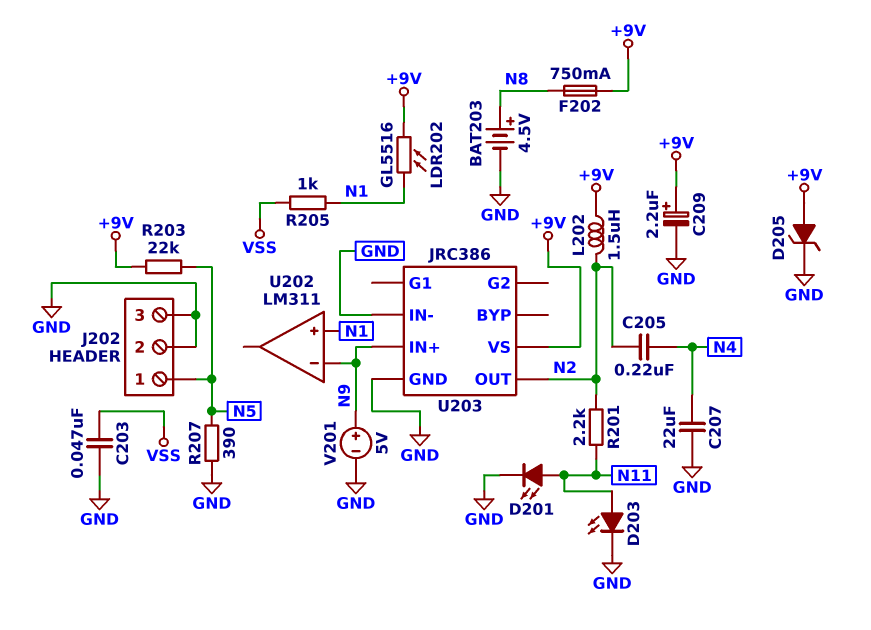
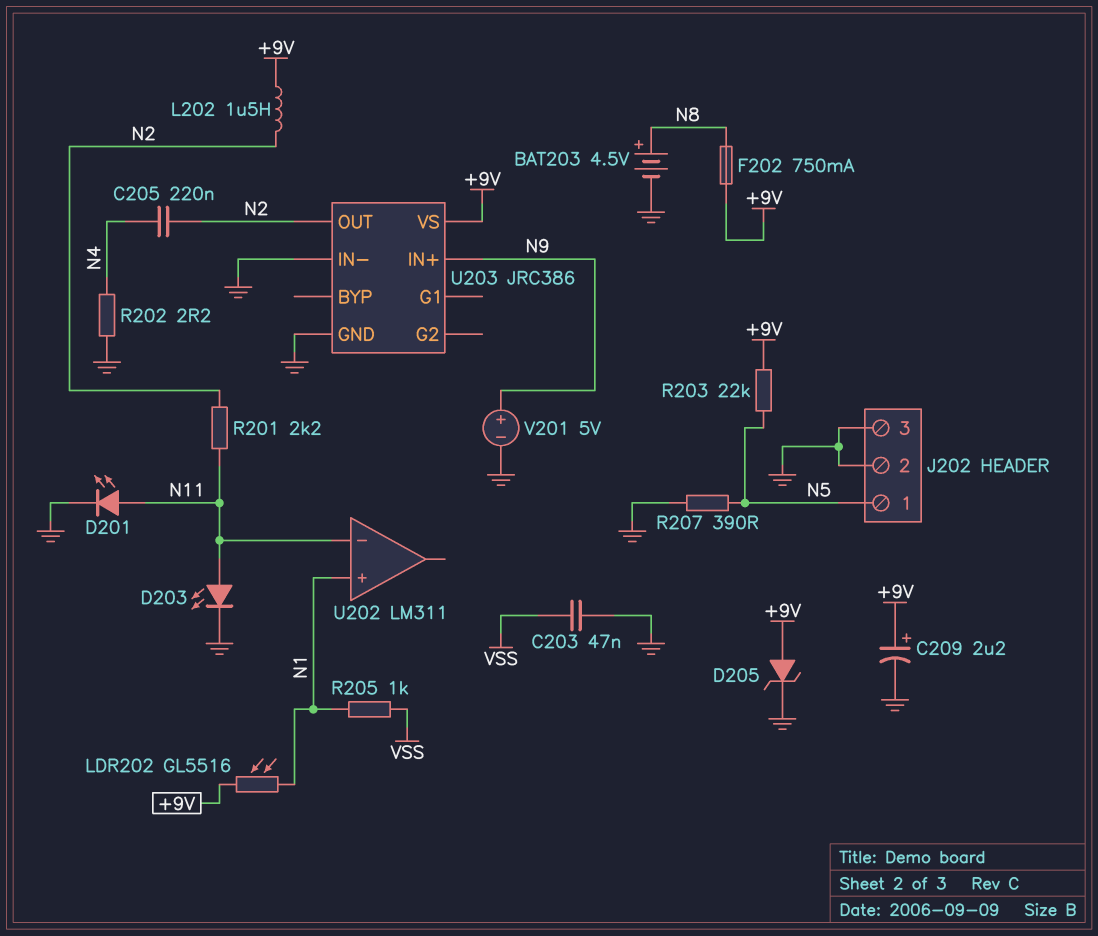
C207: 22uF (GND, N4) -> none
R202: none -> 2.2 (GND, N4)
U202 pin in-: N9 -> N11

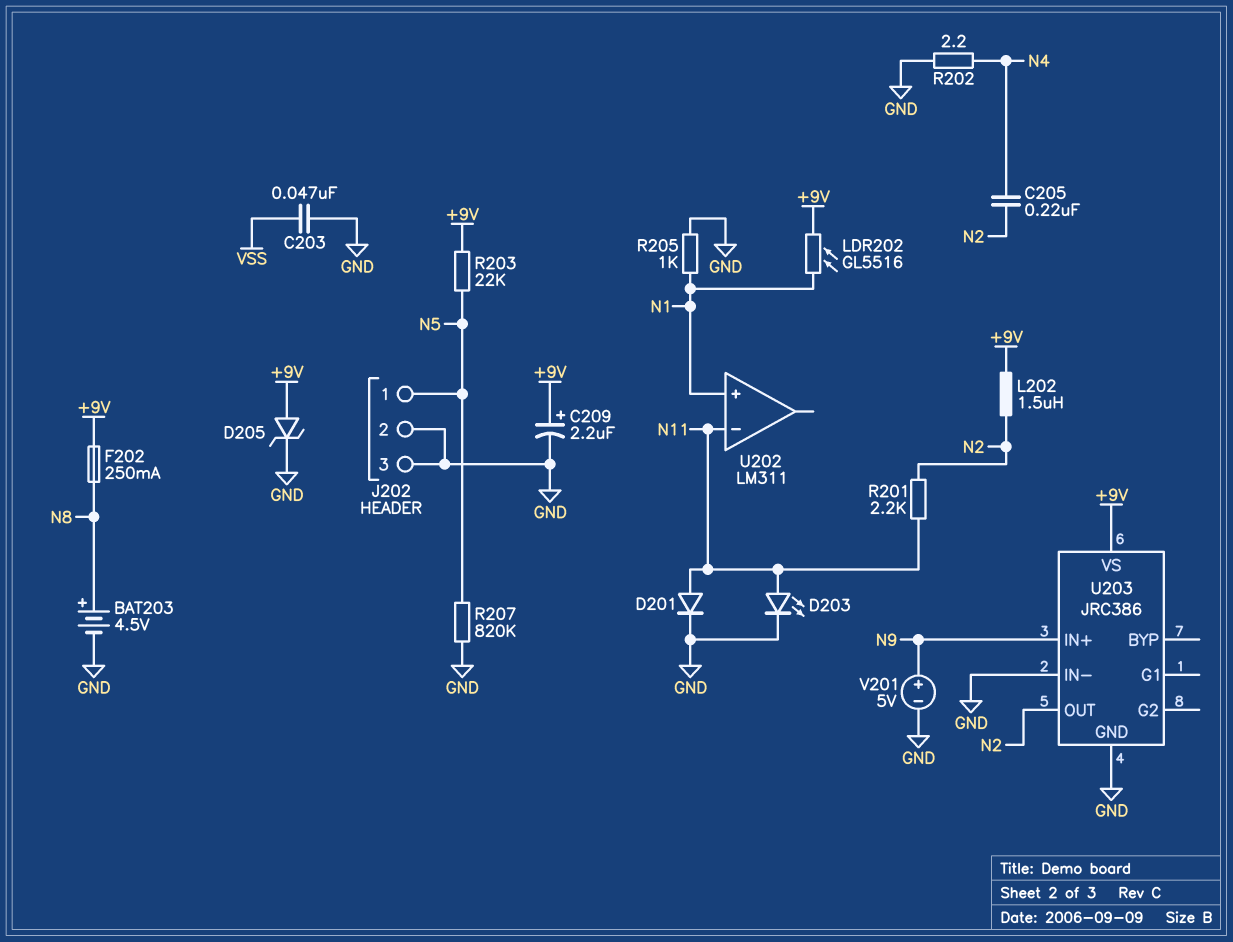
D201: LED (A N11, K GND) -> diode (A N11, K GND)
F202: 750mA (+9V, N8) -> 250mA (+9V, N8)
R205: 1k (N1, VSS) -> 1k (GND, N1)
R207: 390 (GND, N5) -> 820k (GND, N5)

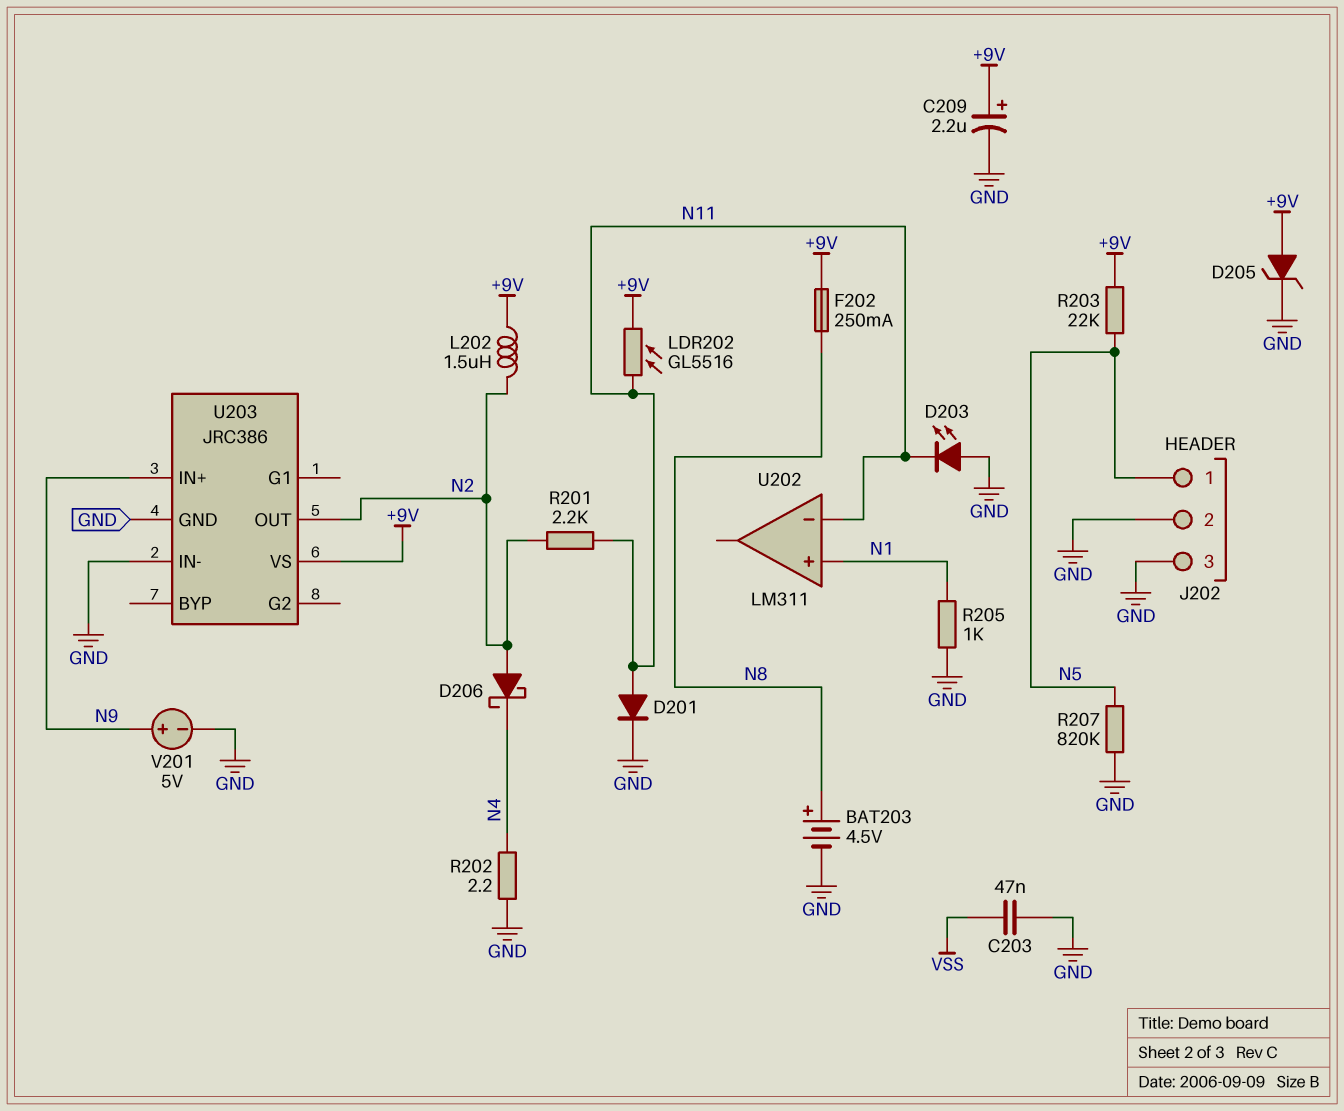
C205: 220nF (N2, N4) -> none
D203: LED (A N11, K GND) -> LED (A GND, K N11)
D206: none -> schottky (A N2, K N4)
LDR202: GL5516 (+9V, N1) -> GL5516 (+9V, N11)

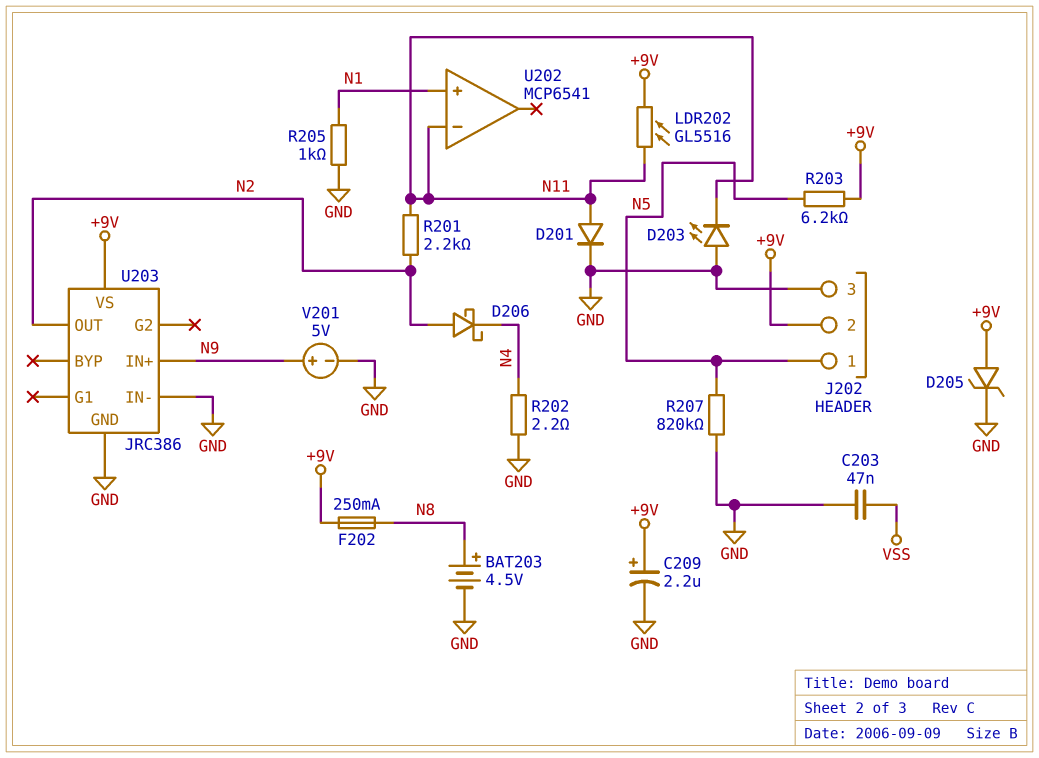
J202 pin 2: GND -> +9V
L202: 1.5uH (+9V, N2) -> none
R203: 22k (+9V, N5) -> 6.2k (+9V, N5)
U202: LM311 -> MCP6541

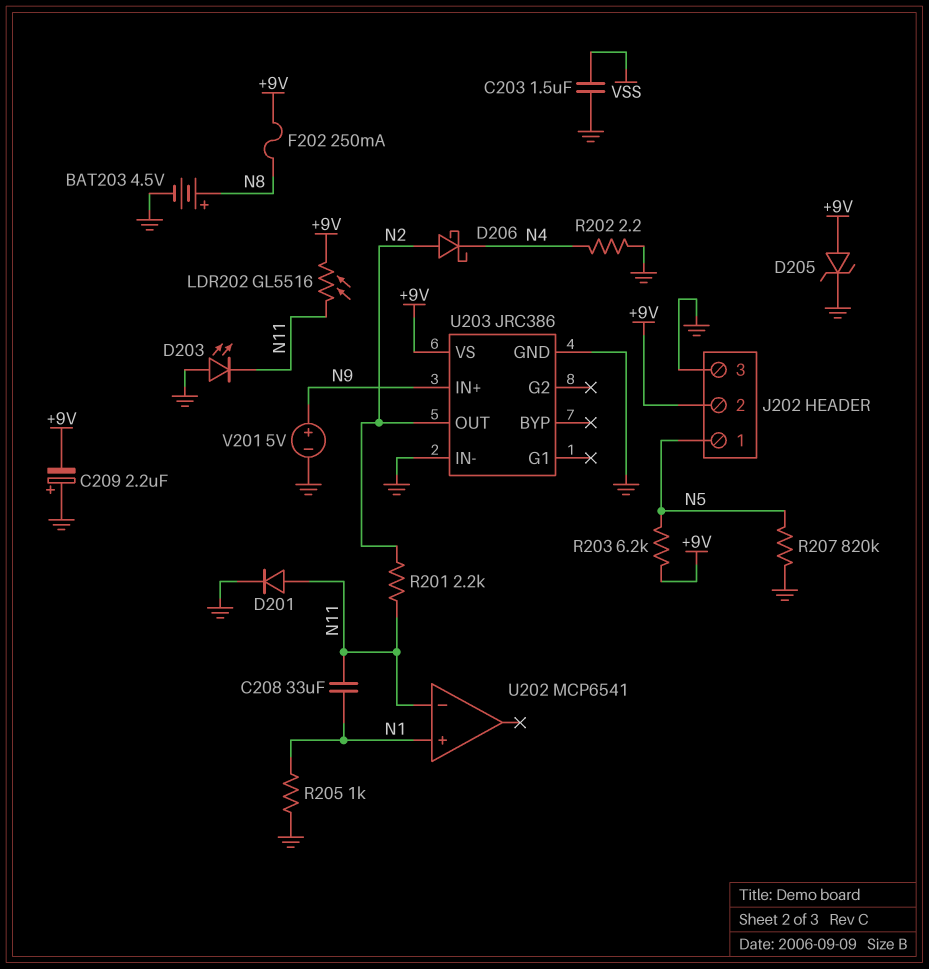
C203: 47nF (GND, VSS) -> 1.5uF (GND, VSS)
C208: none -> 33uF (N1, N11)
C209: 2.2uF (plus +9V, minus GND) -> 2.2uF (plus GND, minus +9V)

